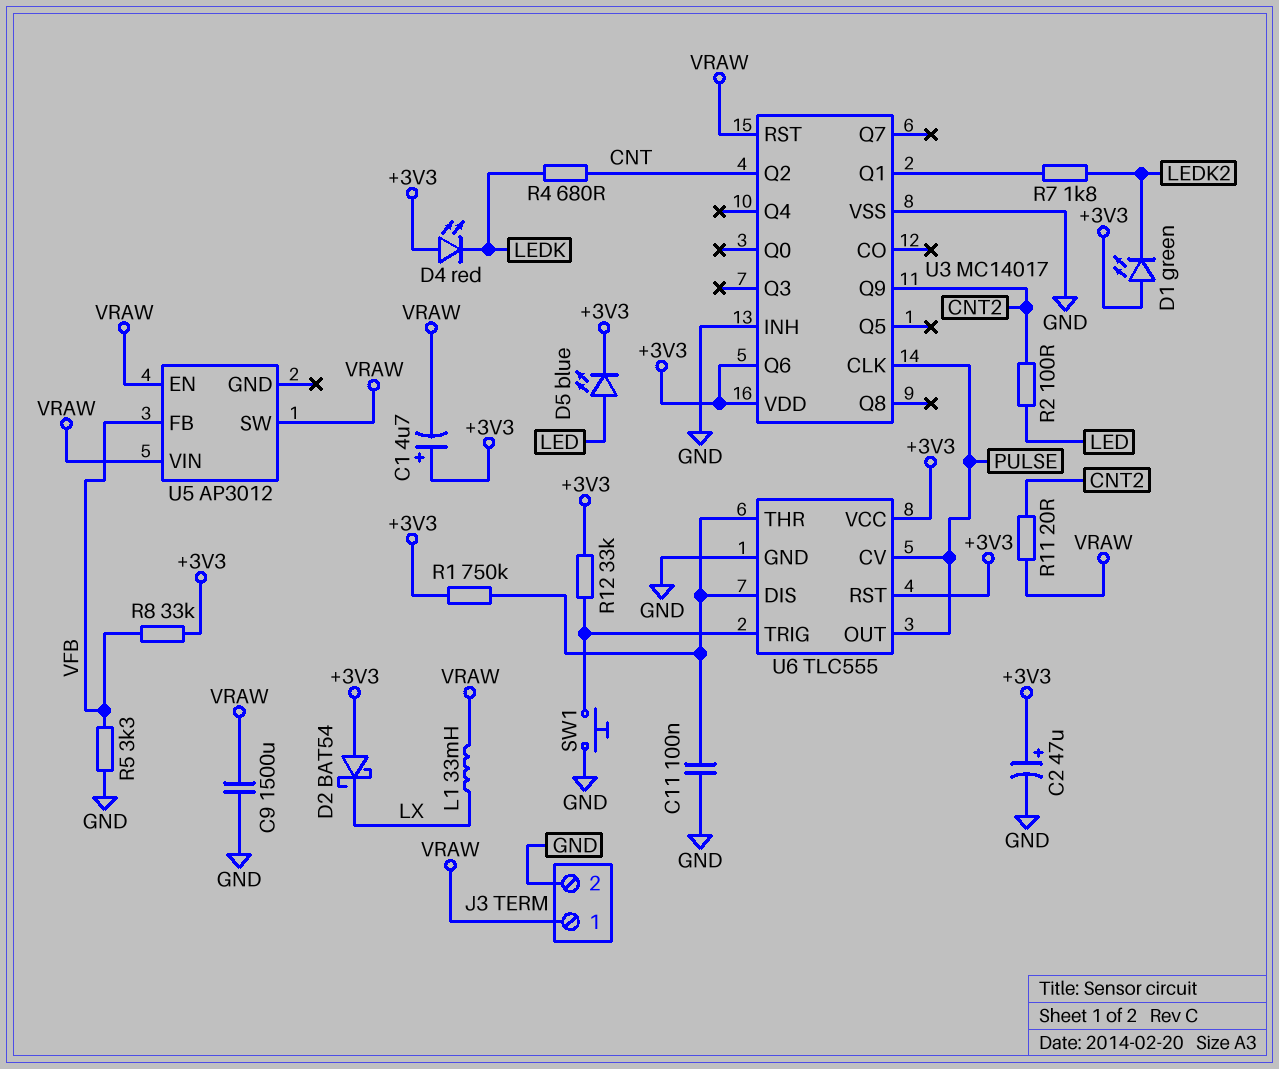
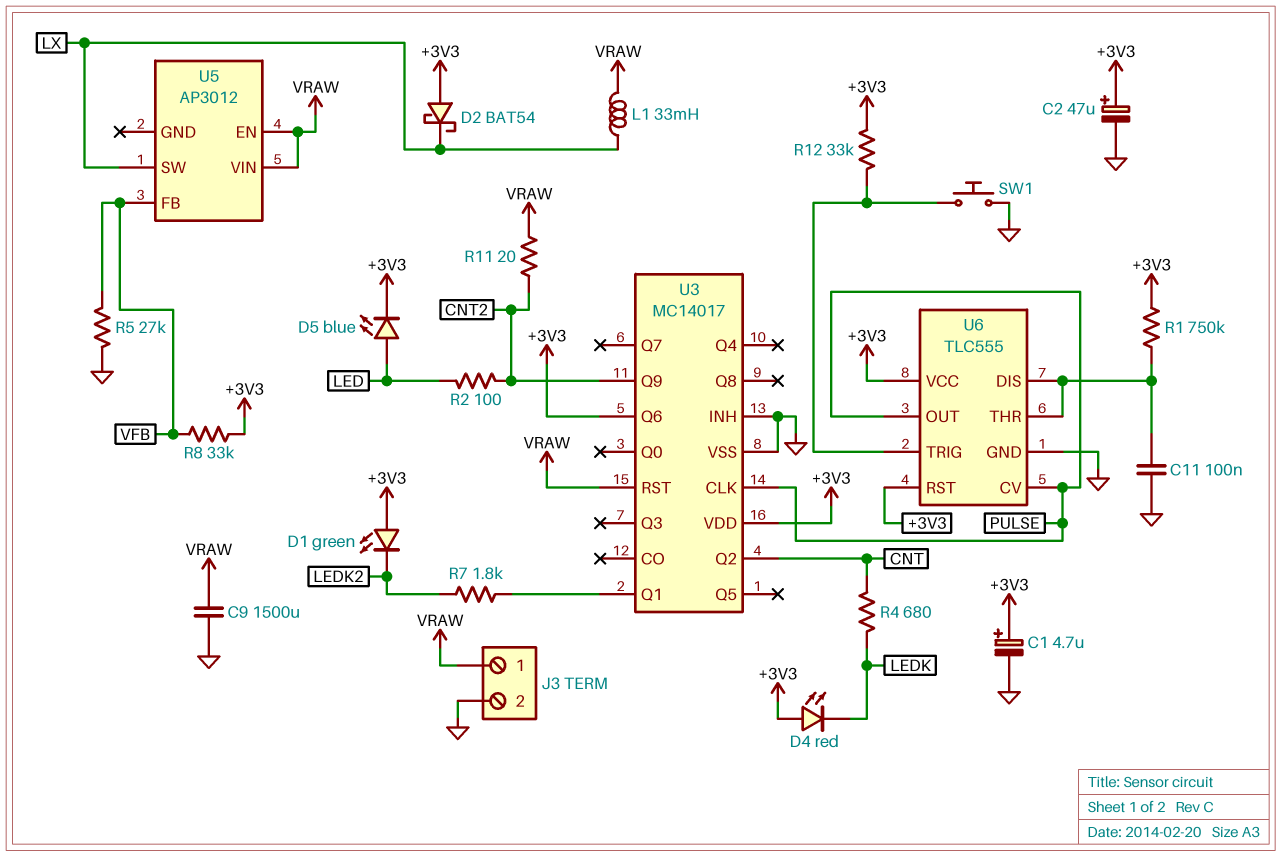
C1: 4.7uF (plus +3V3, minus VRAW) -> 4.7uF (plus +3V3, minus GND)
R5: 3.3k (GND, VFB) -> 27k (GND, VFB)
U5 pin SW: VRAW -> LX

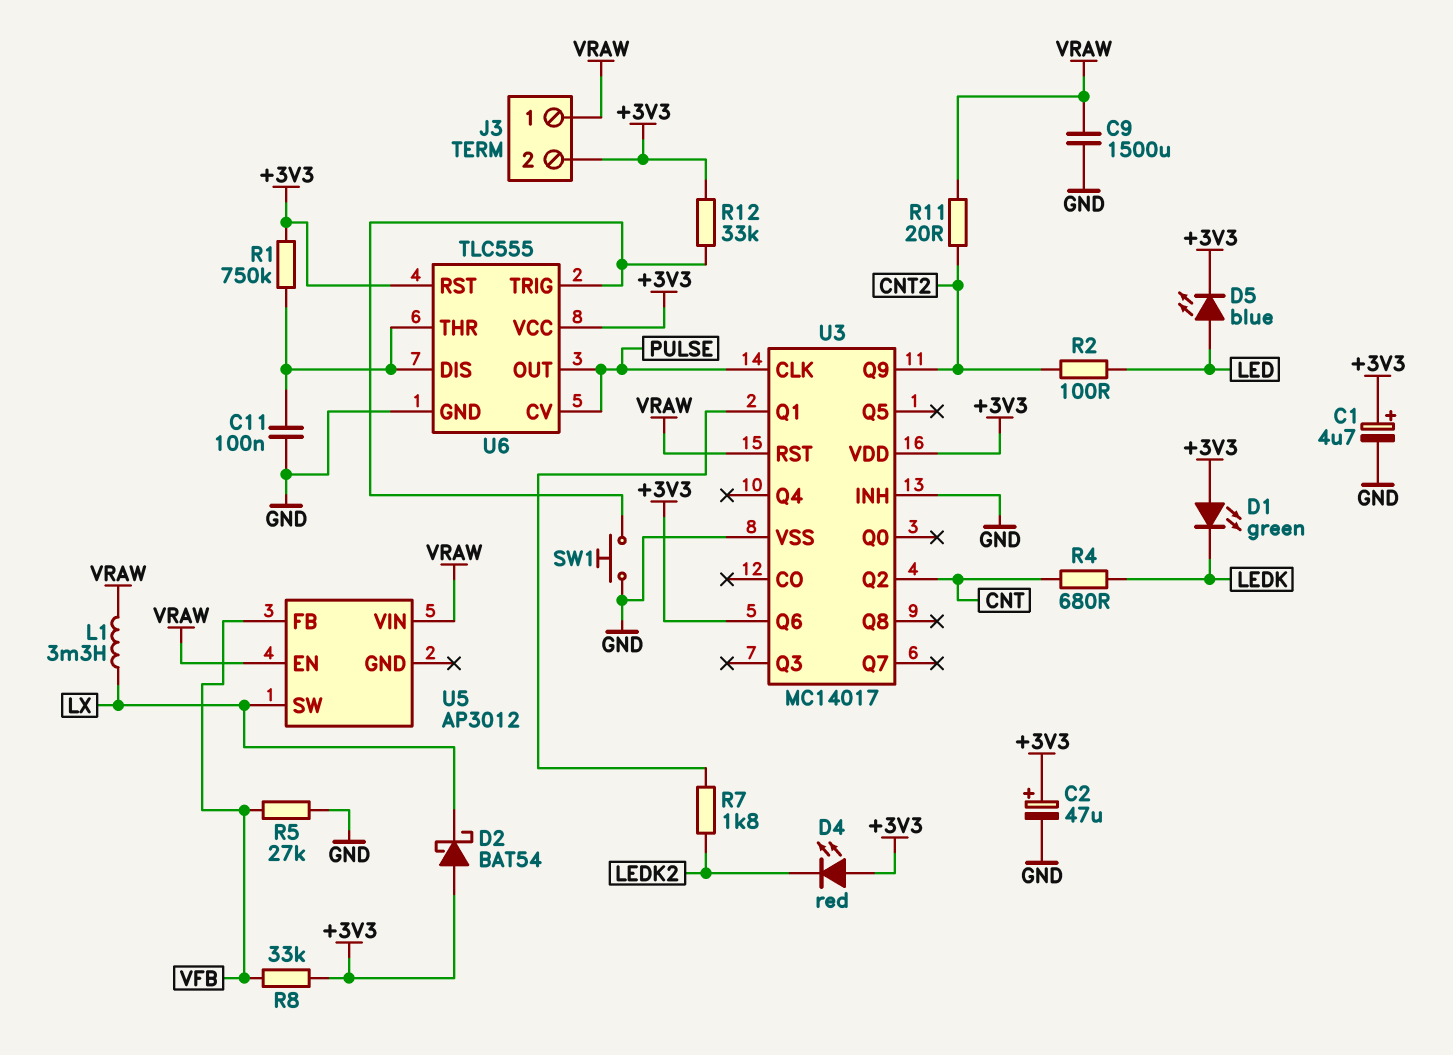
D1: LED green (A +3V3, K LEDK2) -> LED green (A +3V3, K LEDK)
D4: LED red (A +3V3, K LEDK) -> LED red (A +3V3, K LEDK2)
J3 pin 2: GND -> +3V3
L1: 33mH (LX, VRAW) -> 3.3mH (LX, VRAW)

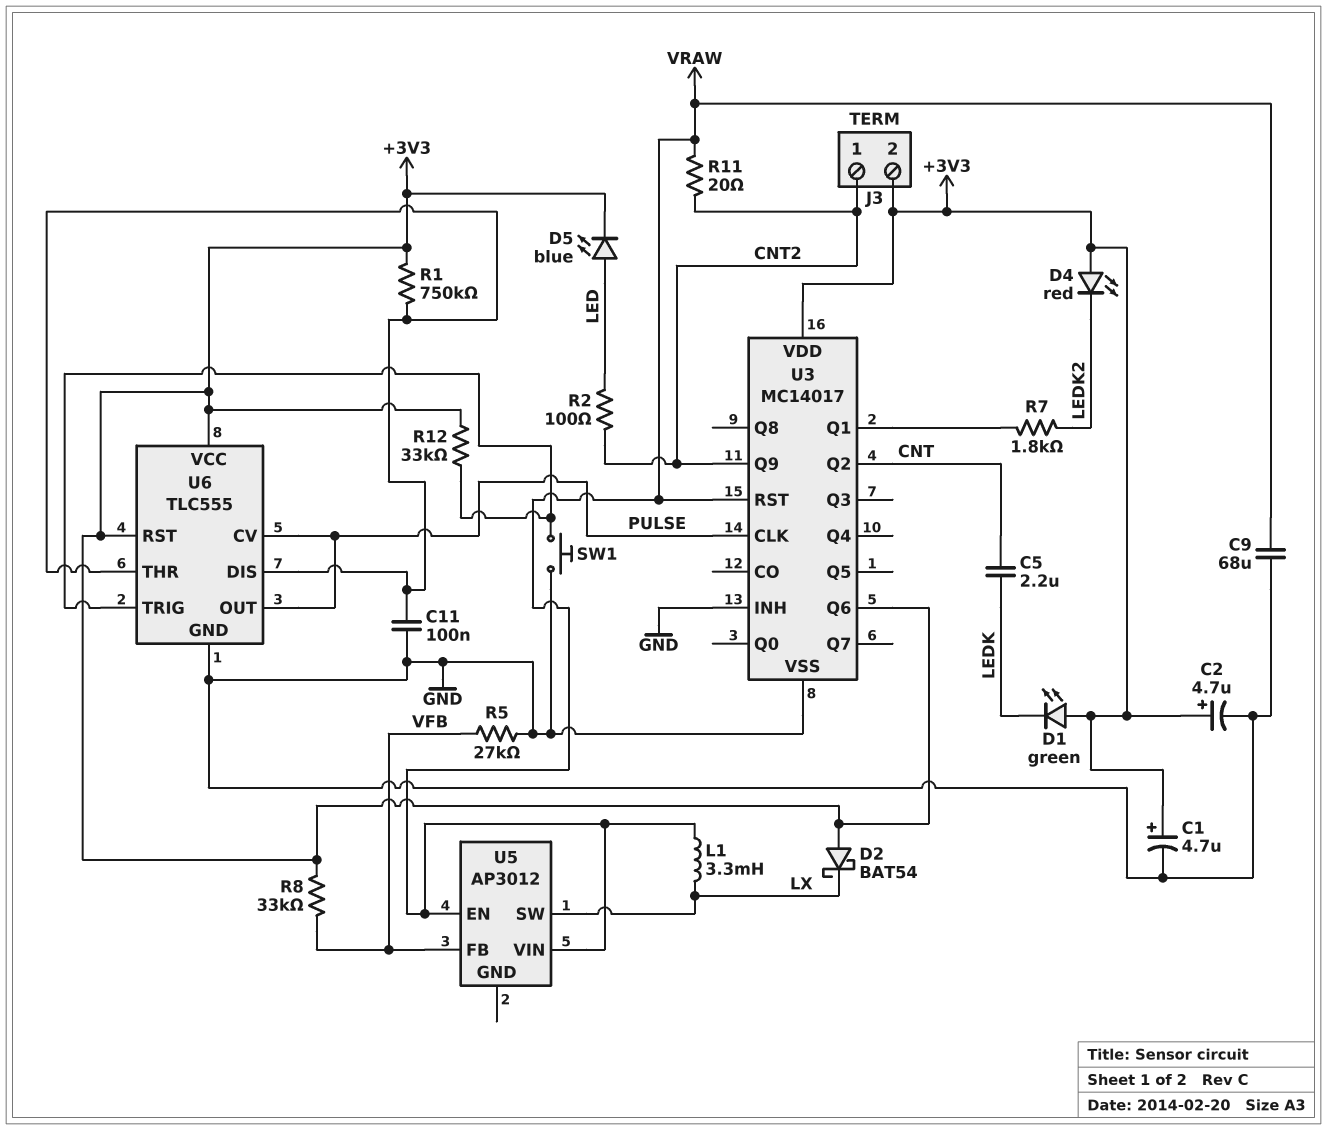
C2: 47uF (plus +3V3, minus GND) -> 4.7uF (plus +3V3, minus GND)
C5: none -> 2.2uF (CNT, LEDK)
C9: 1500uF (GND, VRAW) -> 68uF (GND, VRAW)
J3 pin 1: VRAW -> CNT2
R4: 680 (CNT, LEDK) -> none

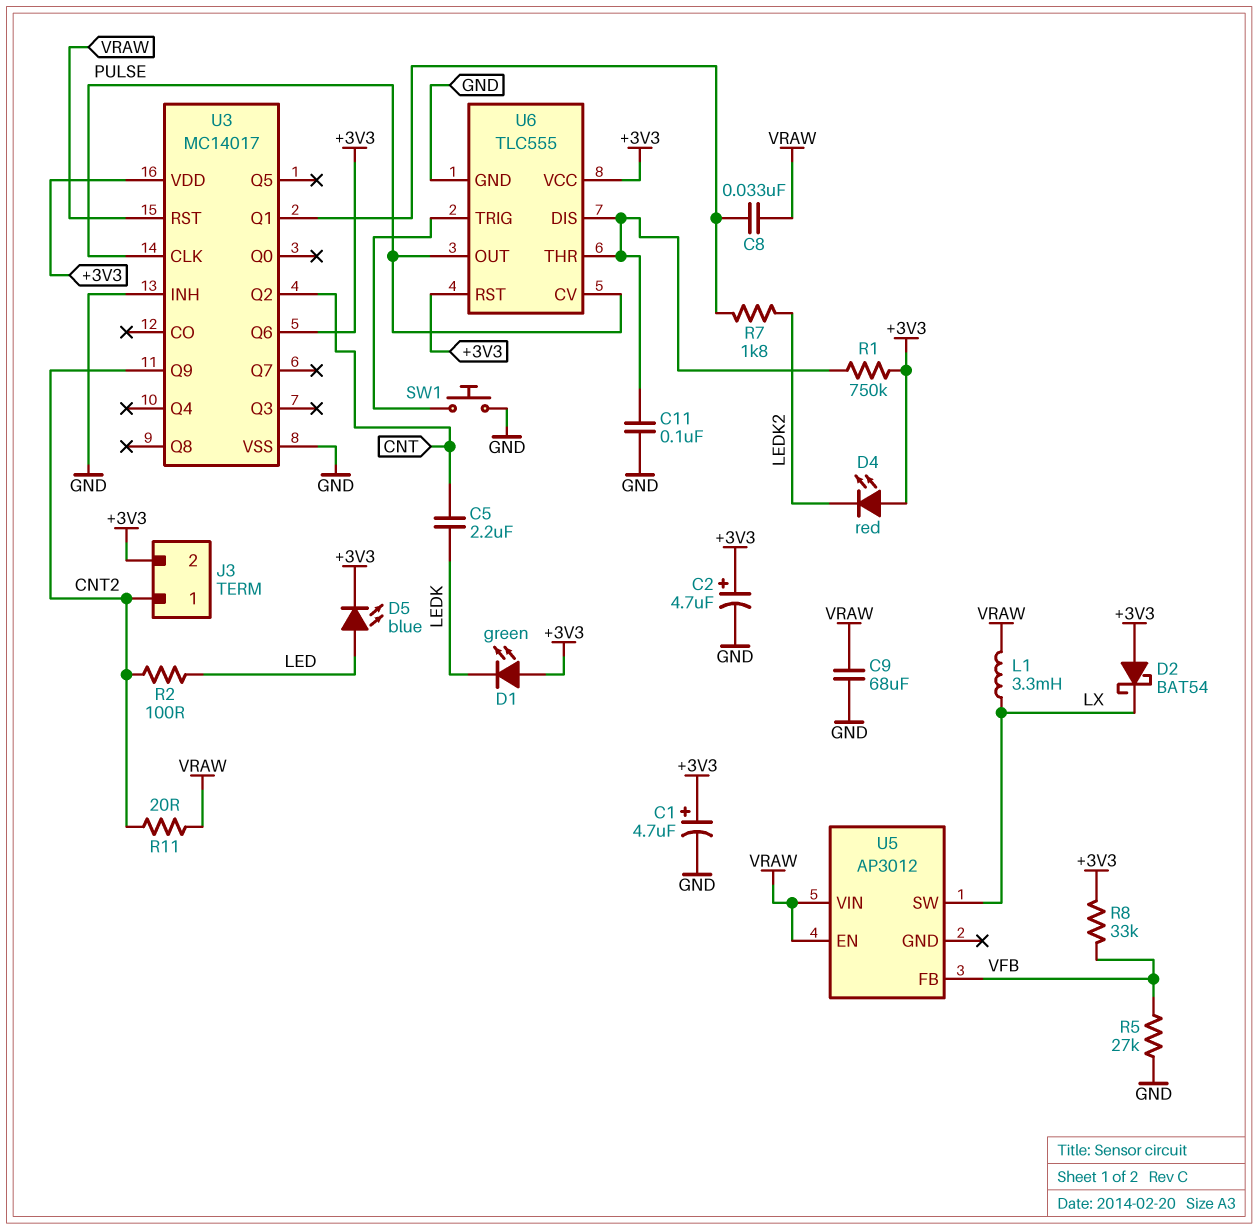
C8: none -> 33nF (U3/Q1, VRAW)
R12: 33k (+3V3, U6/TRIG) -> none

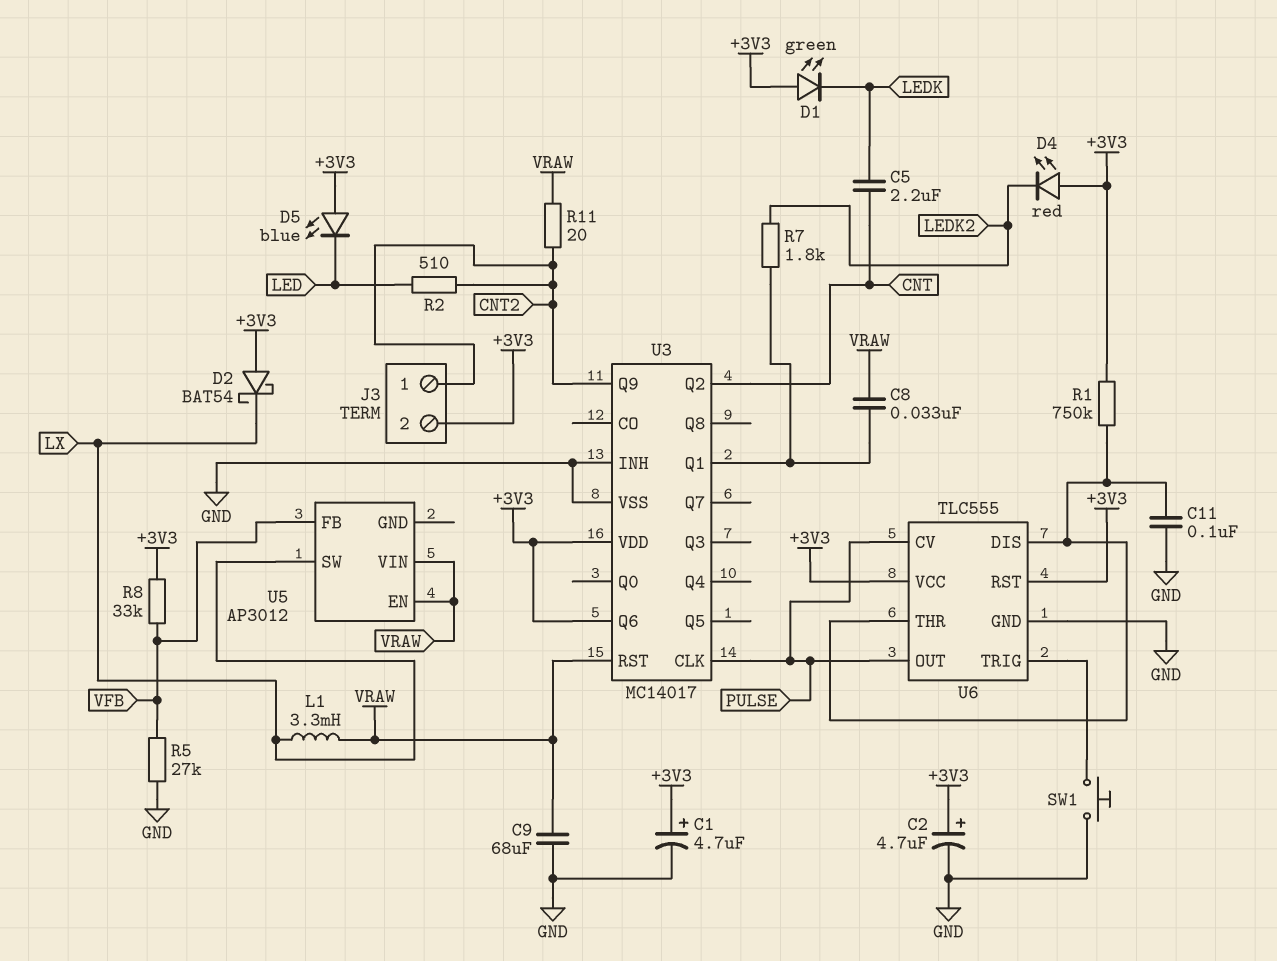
D5: LED blue (A LED, K +3V3) -> LED blue (A +3V3, K LED)
R2: 100 (CNT2, LED) -> 510 (CNT2, LED)

